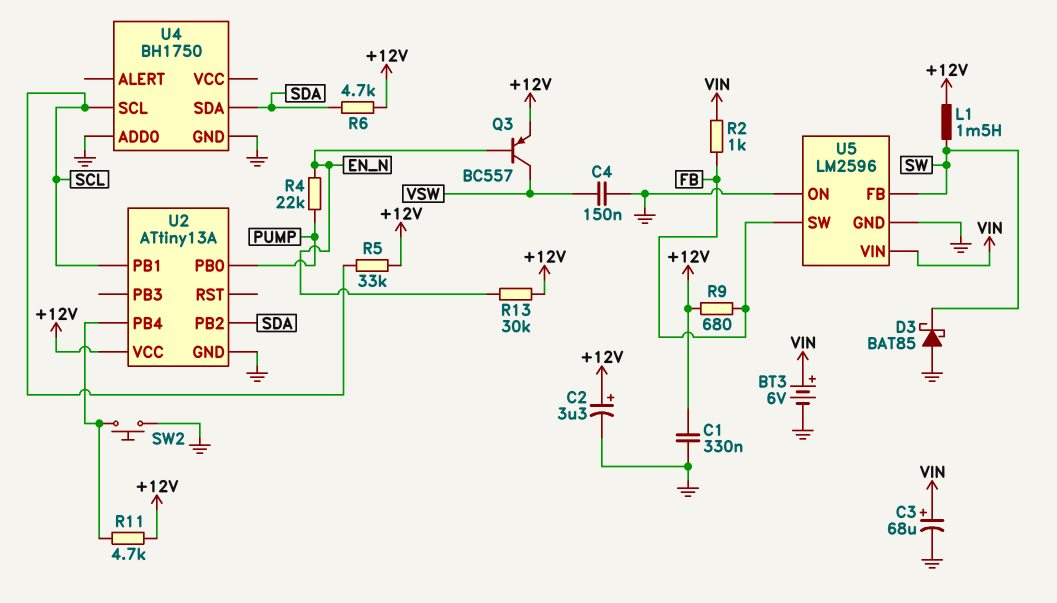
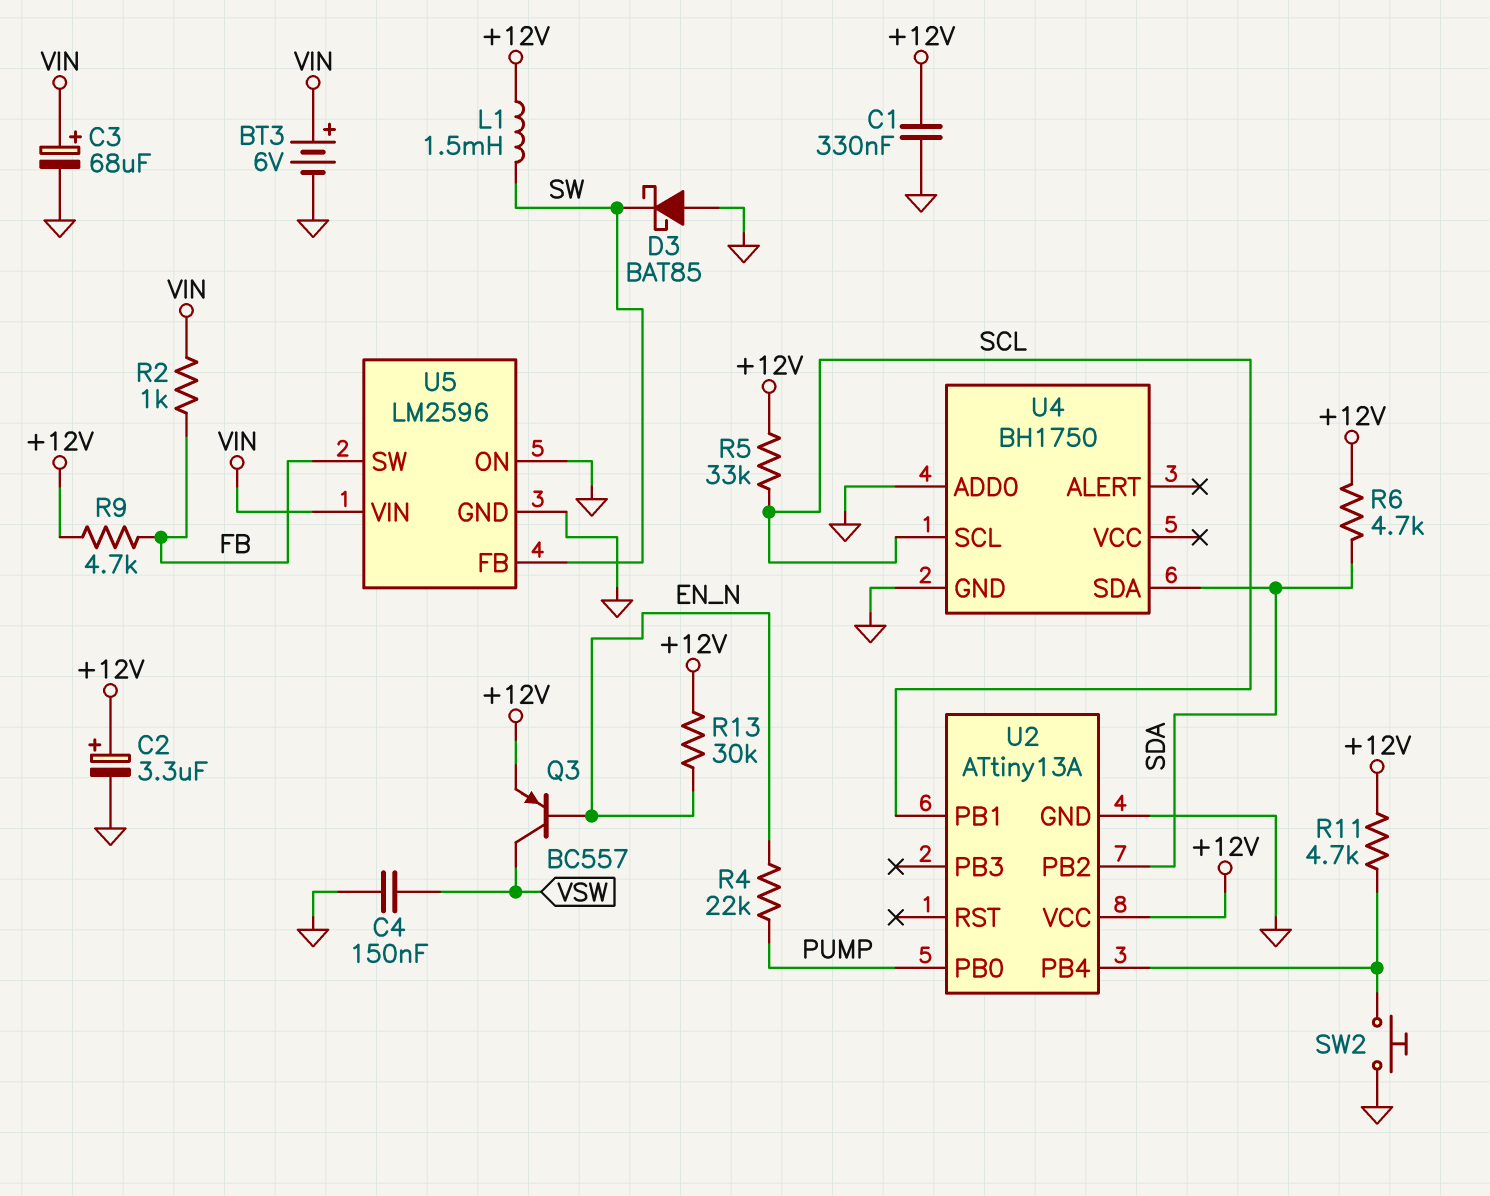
R9: 680 (+12V, FB) -> 4.7k (+12V, FB)

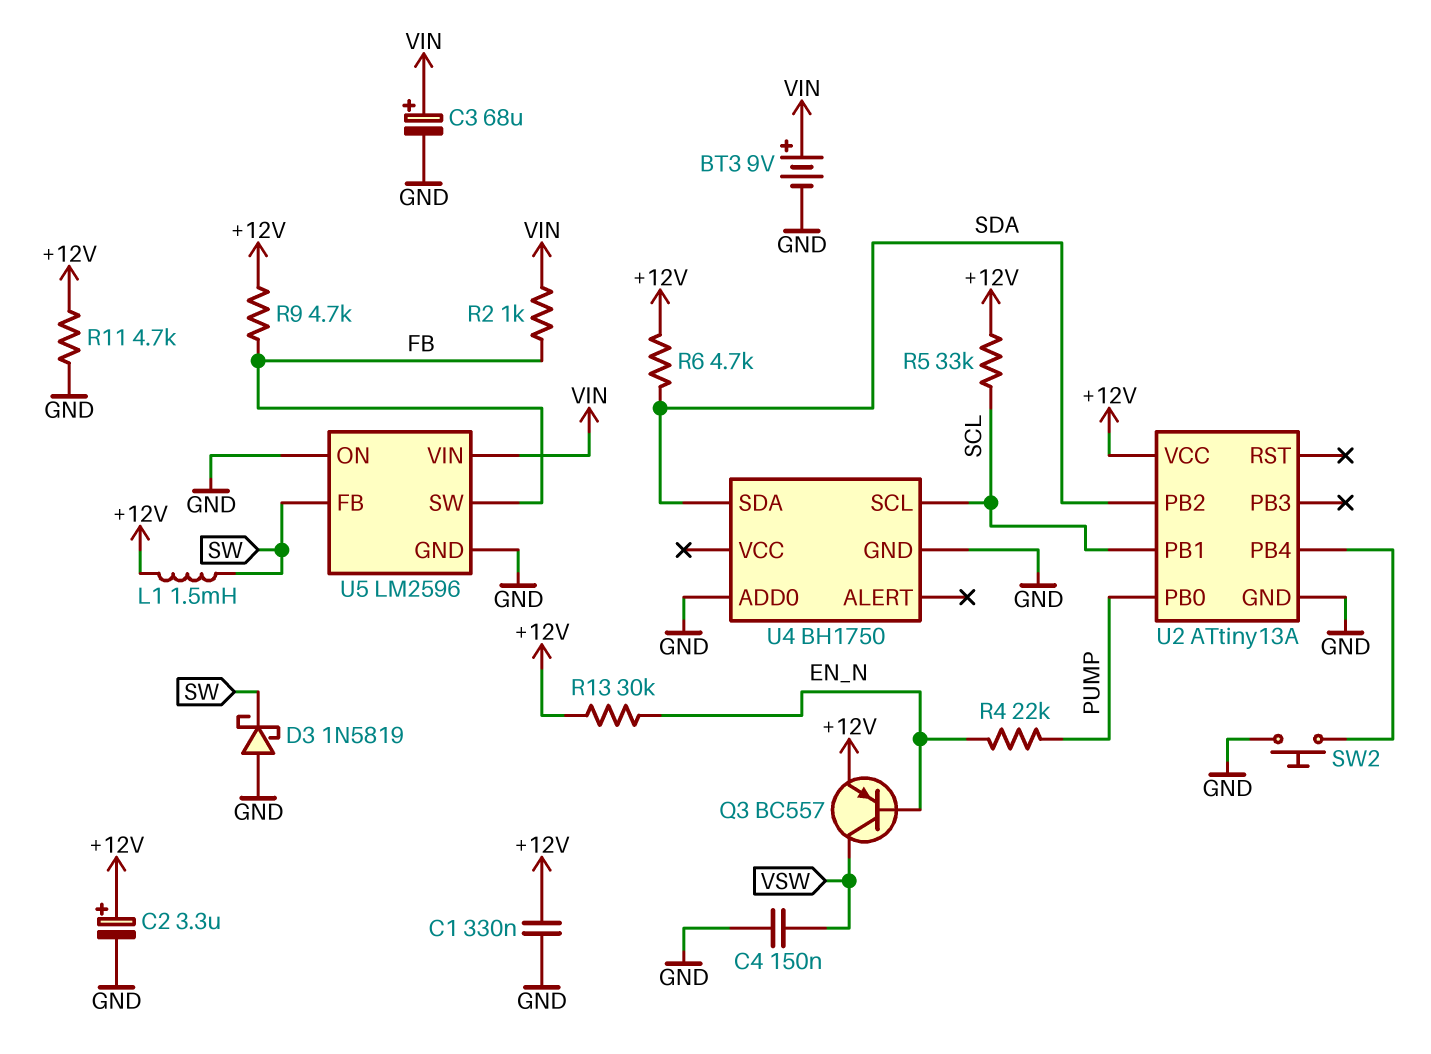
BT3: 6V (plus VIN, minus GND) -> 9V (plus VIN, minus GND)
D3: schottky BAT85 (A GND, K SW) -> schottky 1N5819 (A GND, K SW)
R11: 4.7k (+12V, U2/PB4) -> 4.7k (+12V, GND)

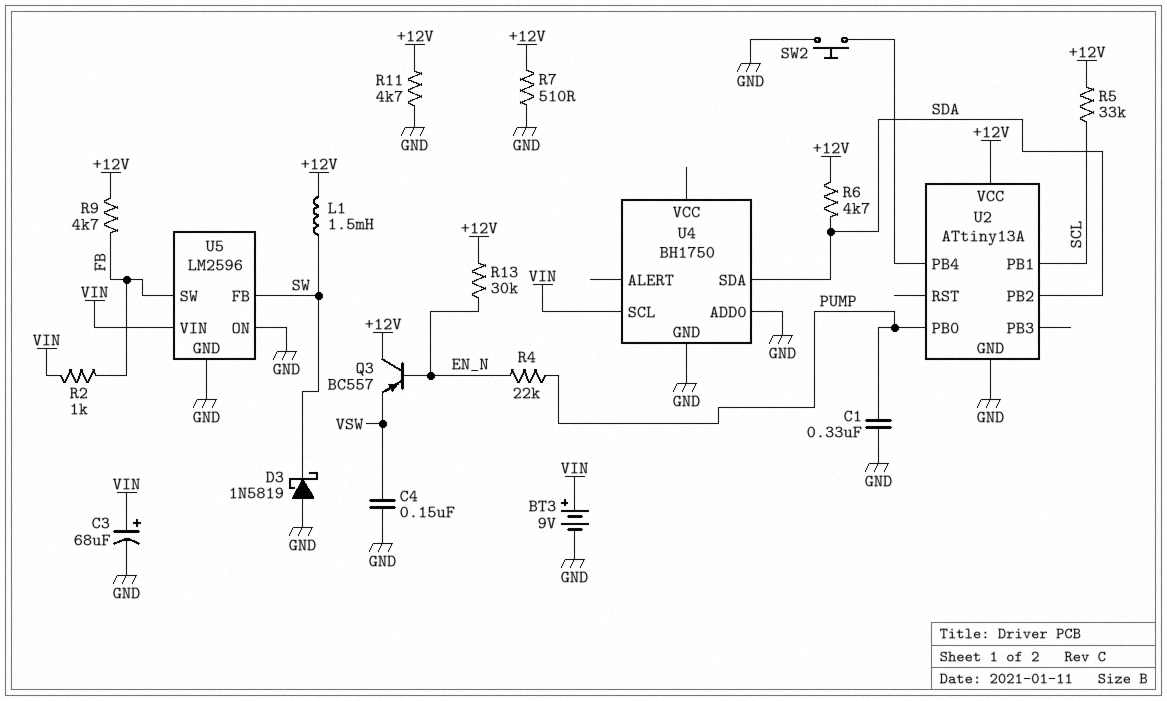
C1: 330nF (+12V, GND) -> 330nF (GND, PUMP)
C2: 3.3uF (plus +12V, minus GND) -> none
Q3: PNP BC557 (B EN_N, C VSW, E +12V) -> PNP BC557 (B EN_N, C +12V, E VSW)
R7: none -> 510 (+12V, GND)
U4 pin SCL: SCL -> VIN

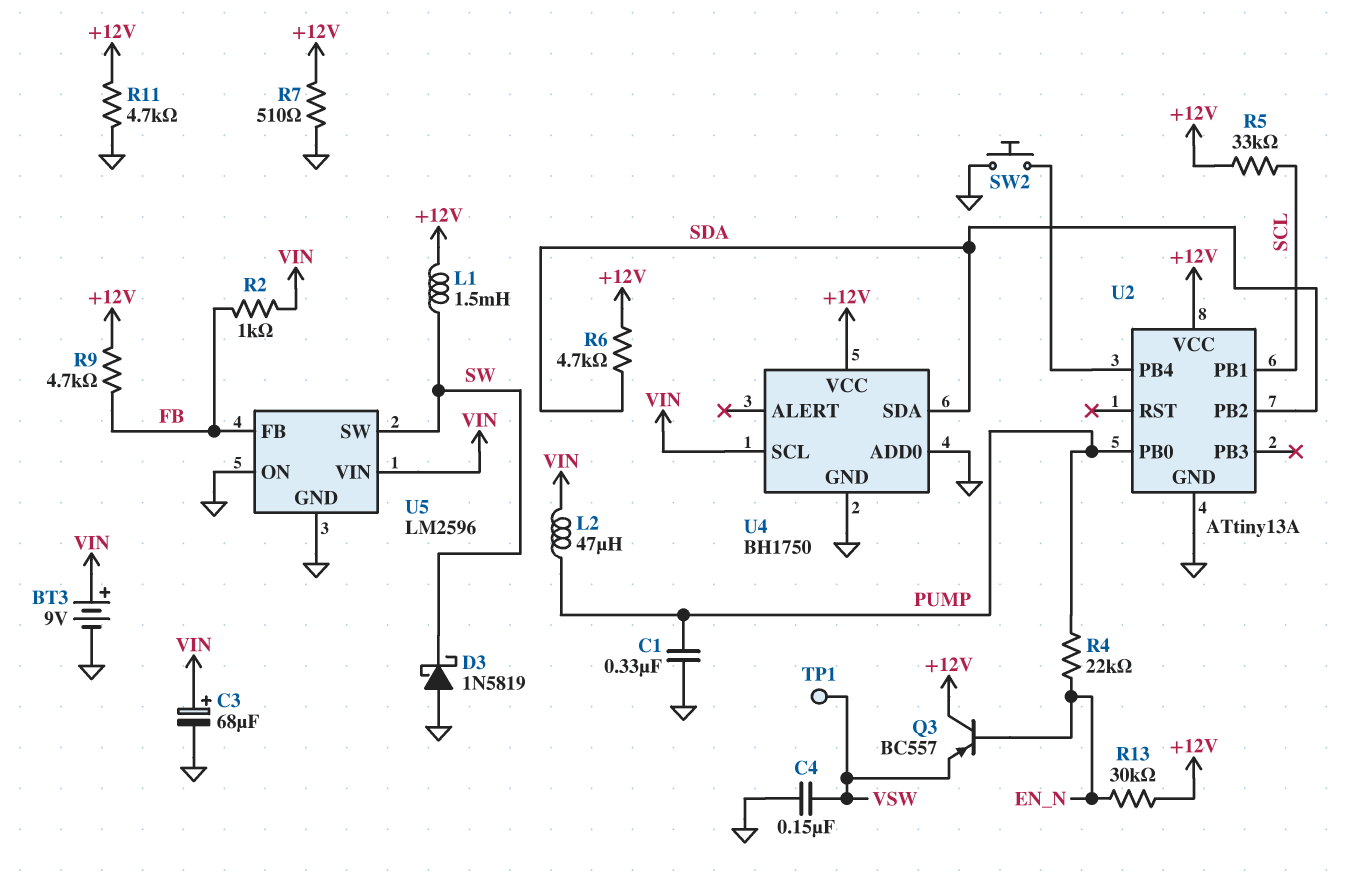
L2: none -> 47uH (PUMP, VIN)
TP1: none -> test point (VSW)
U4 pin VCC: none -> +12V
U5 pin FB: SW -> FB
U5 pin SW: FB -> SW

